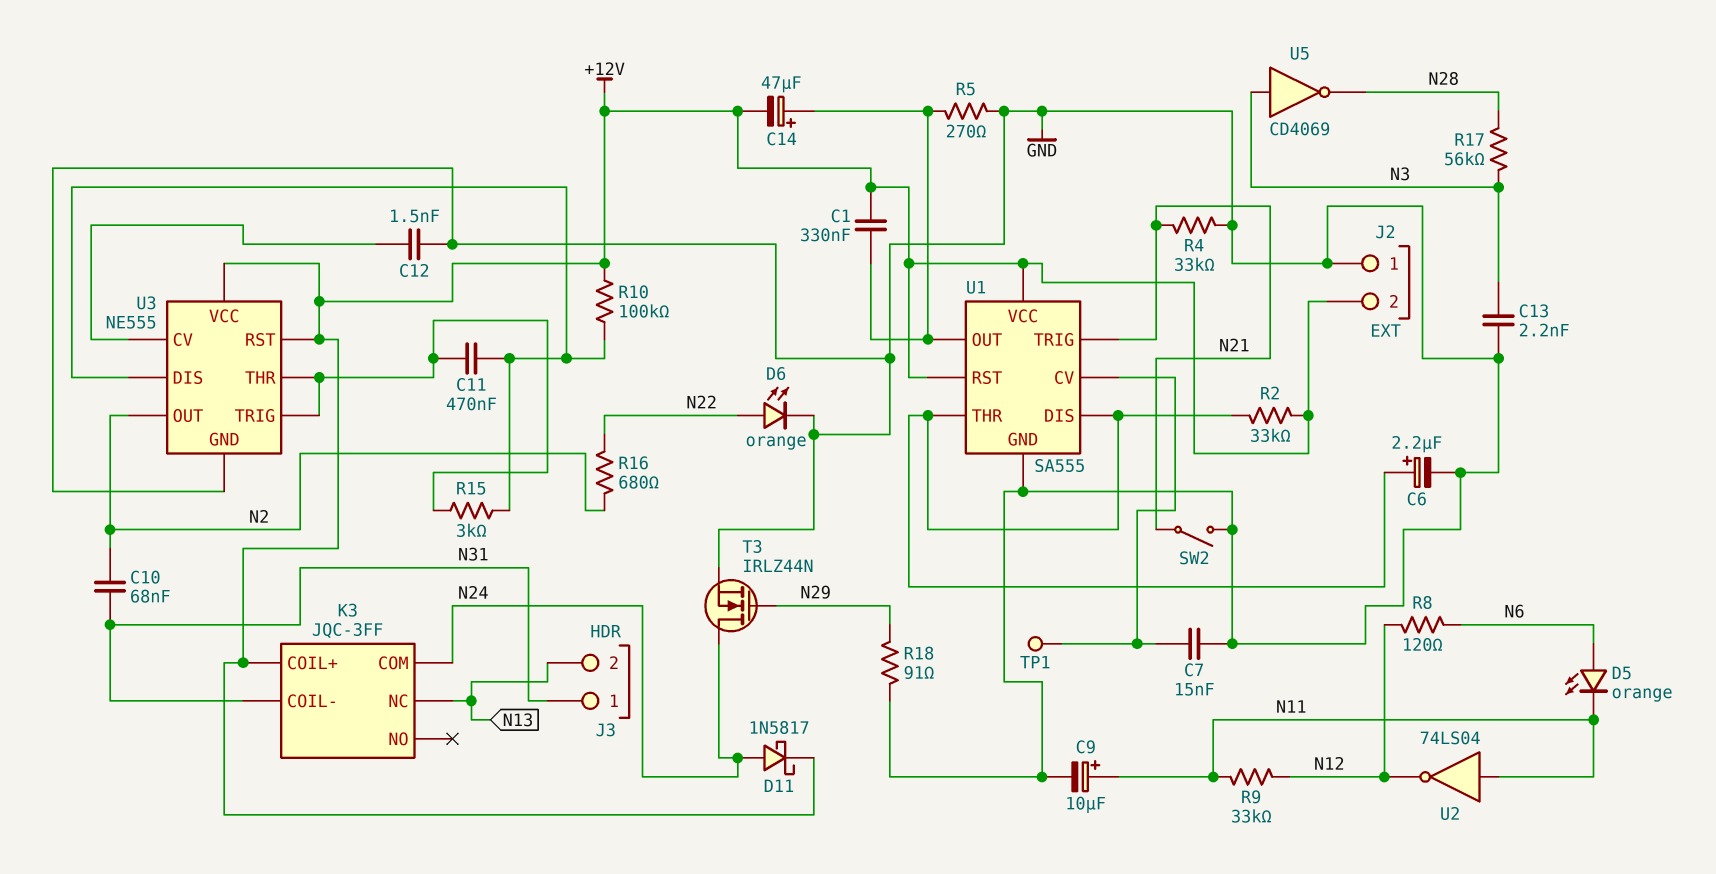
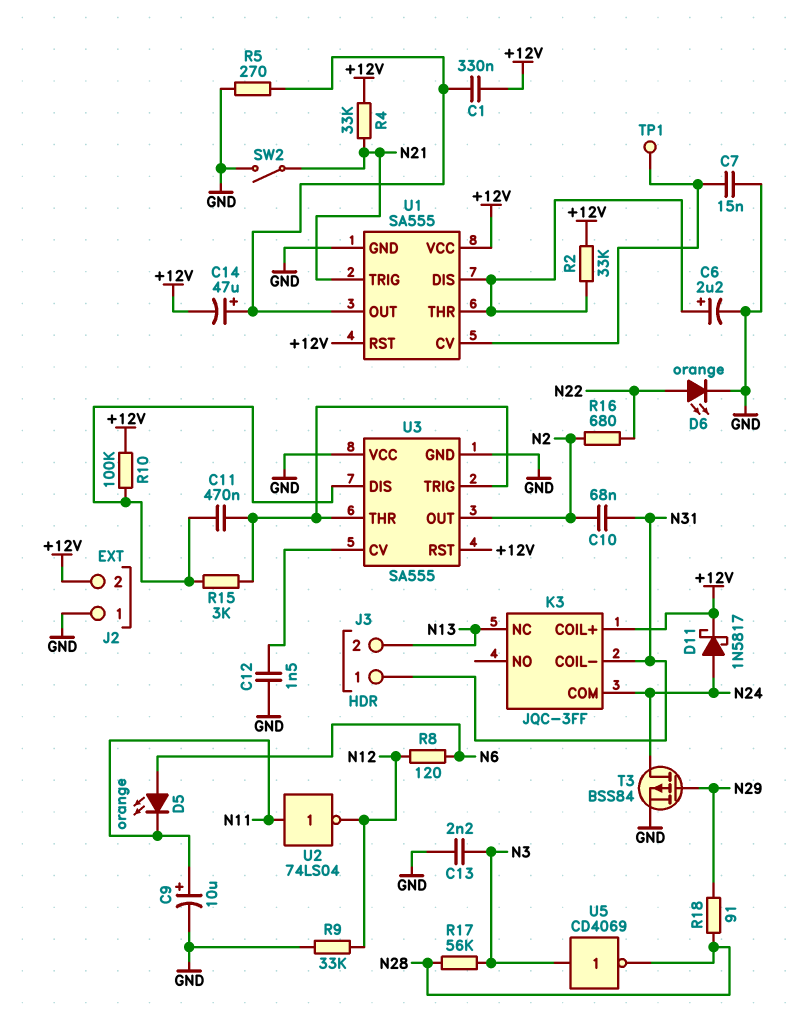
R4: 33k (GND, N21) -> 33k (+12V, N21)
R9: 33k (N11, N12) -> 33k (GND, N12)
R18: 91 (GND, N29) -> 91 (N28, N29)
T3: NMOS IRLZ44N (G N29, D N24, S GND) -> PMOS BSS84 (G N29, D N24, S GND)
U3: NE555 -> SA555
U3 pin VCC: +12V -> GND

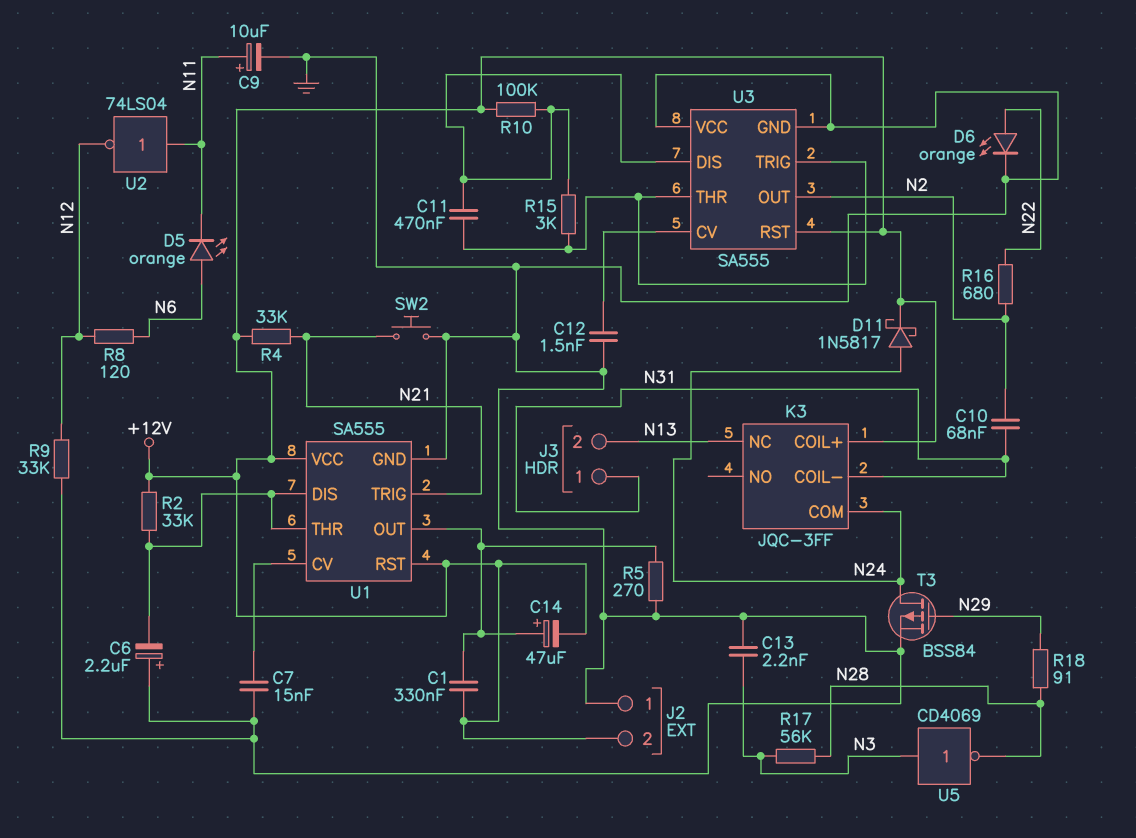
C6: 2.2uF (plus U1/DIS, minus GND) -> 2.2uF (plus GND, minus U1/DIS)
SW2: switch (GND, N21) -> button (GND, N21)
TP1: test point (U1/CV) -> none

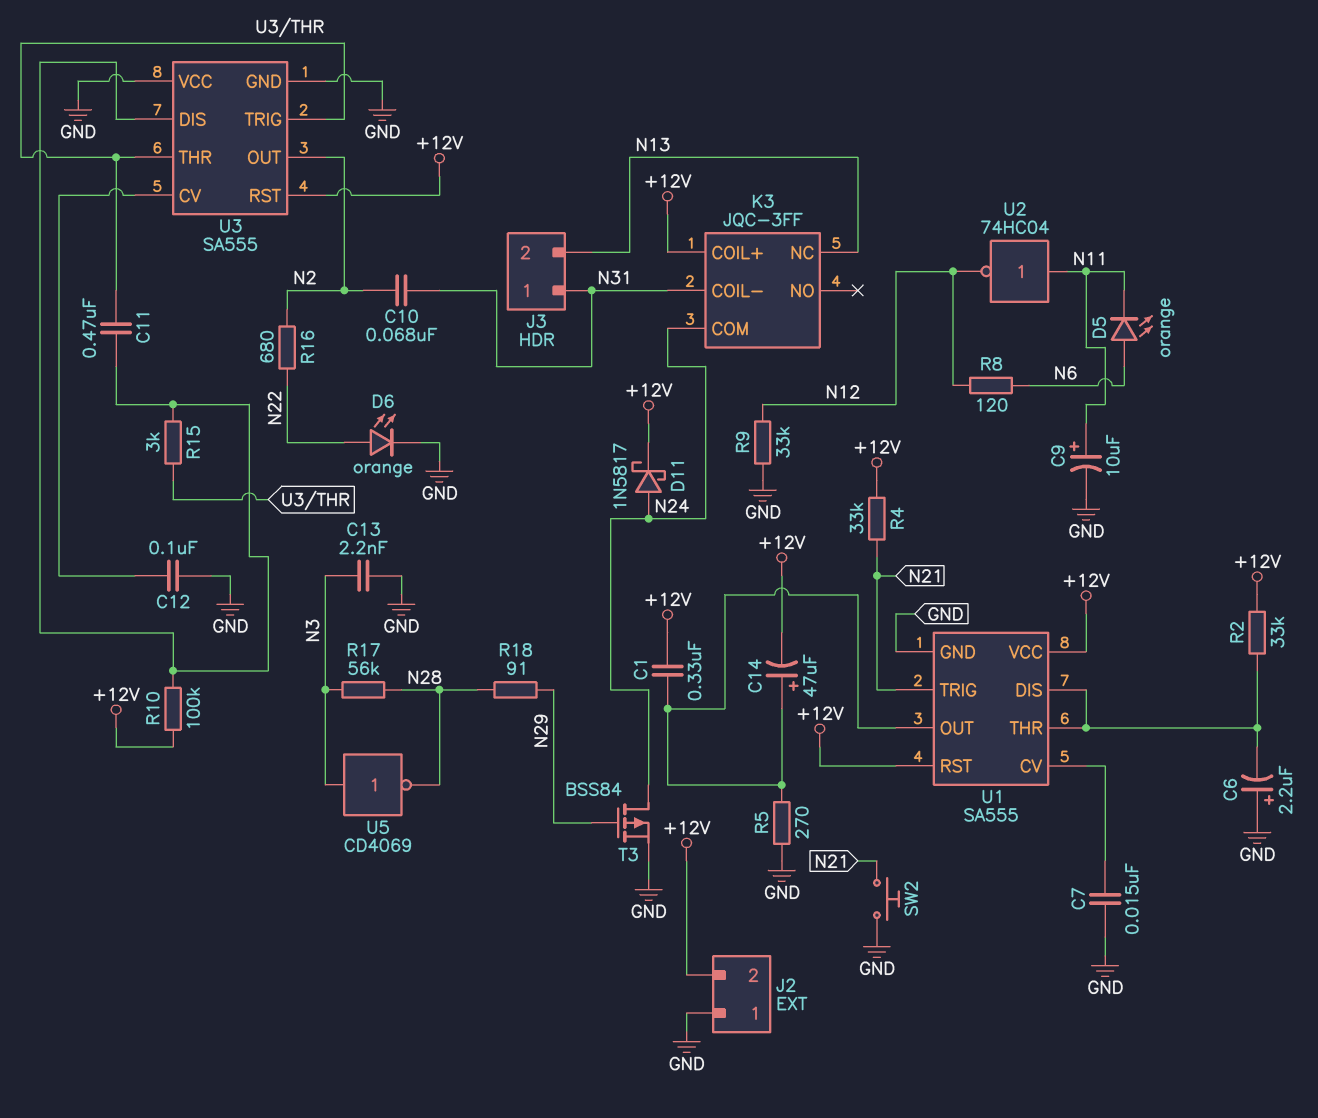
C12: 1.5nF (GND, U3/CV) -> 100nF (GND, U3/CV)
U2: NOT 74LS04 (in N11, out N12) -> NOT 74HC04 (in N11, out N12)

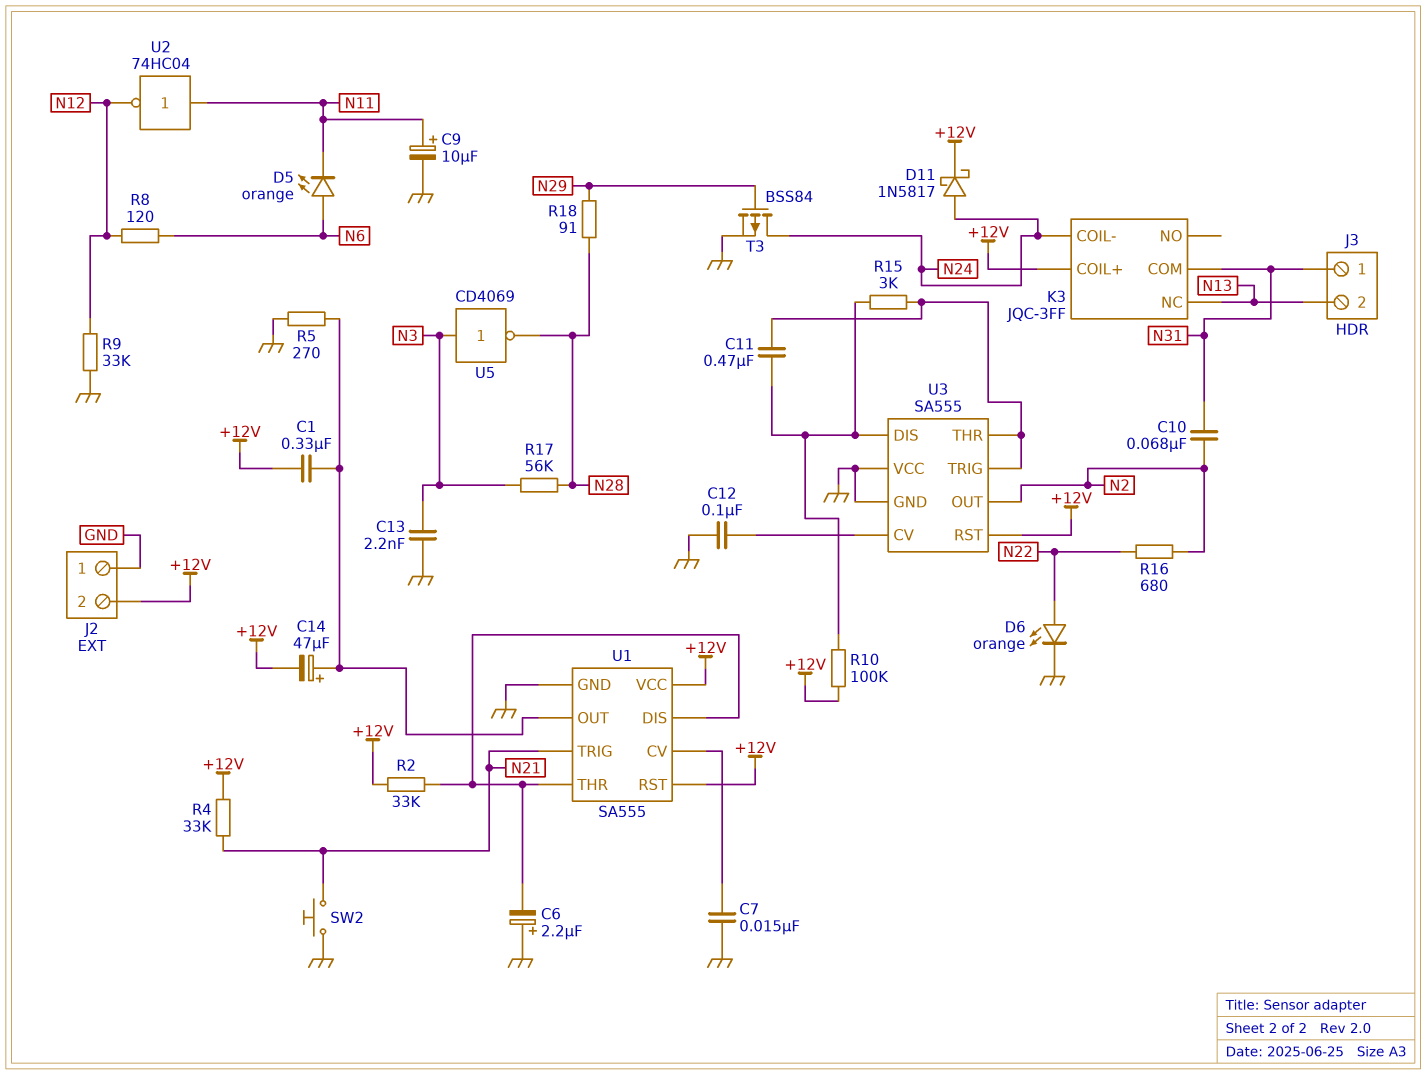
K3 pin COIL-: N31 -> N24
K3 pin COM: N24 -> N31

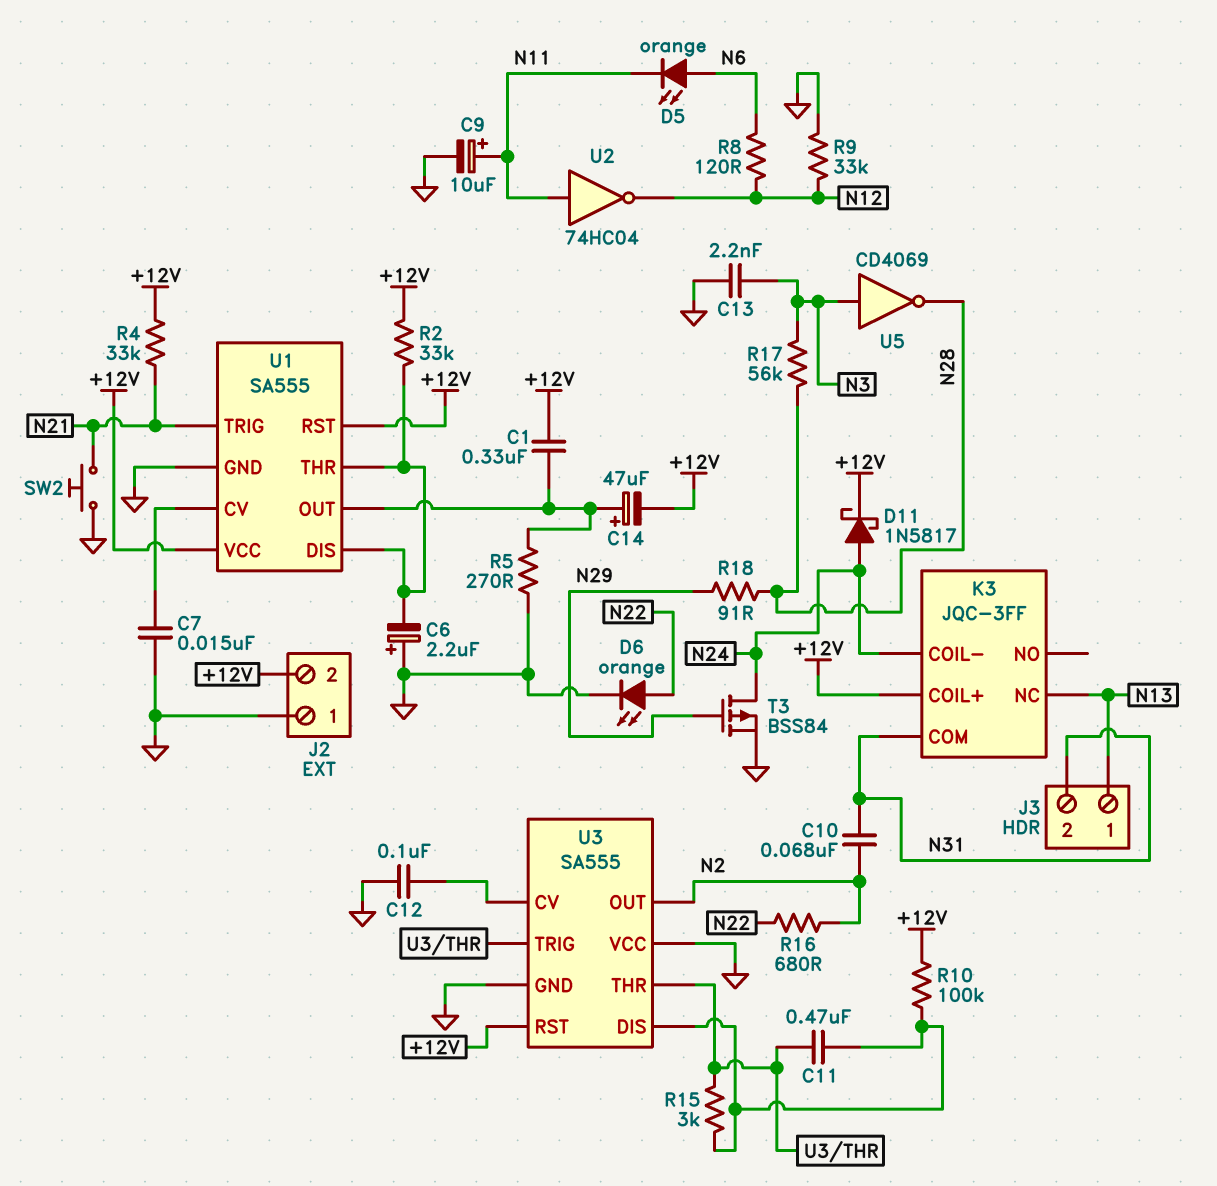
J3 pin 1: N31 -> N13
J3 pin 2: N13 -> N31

